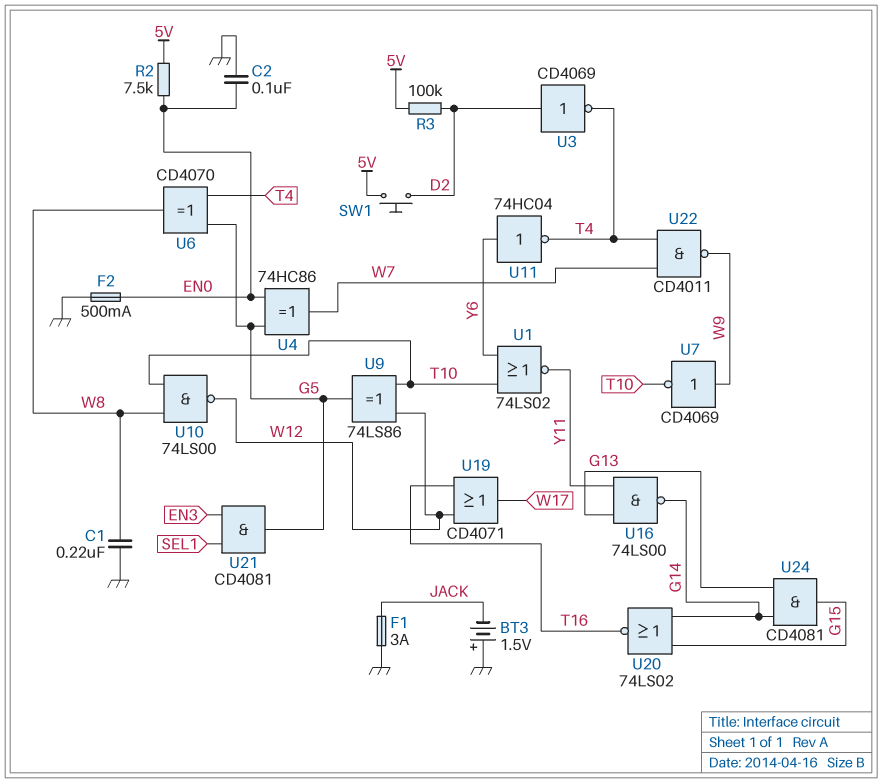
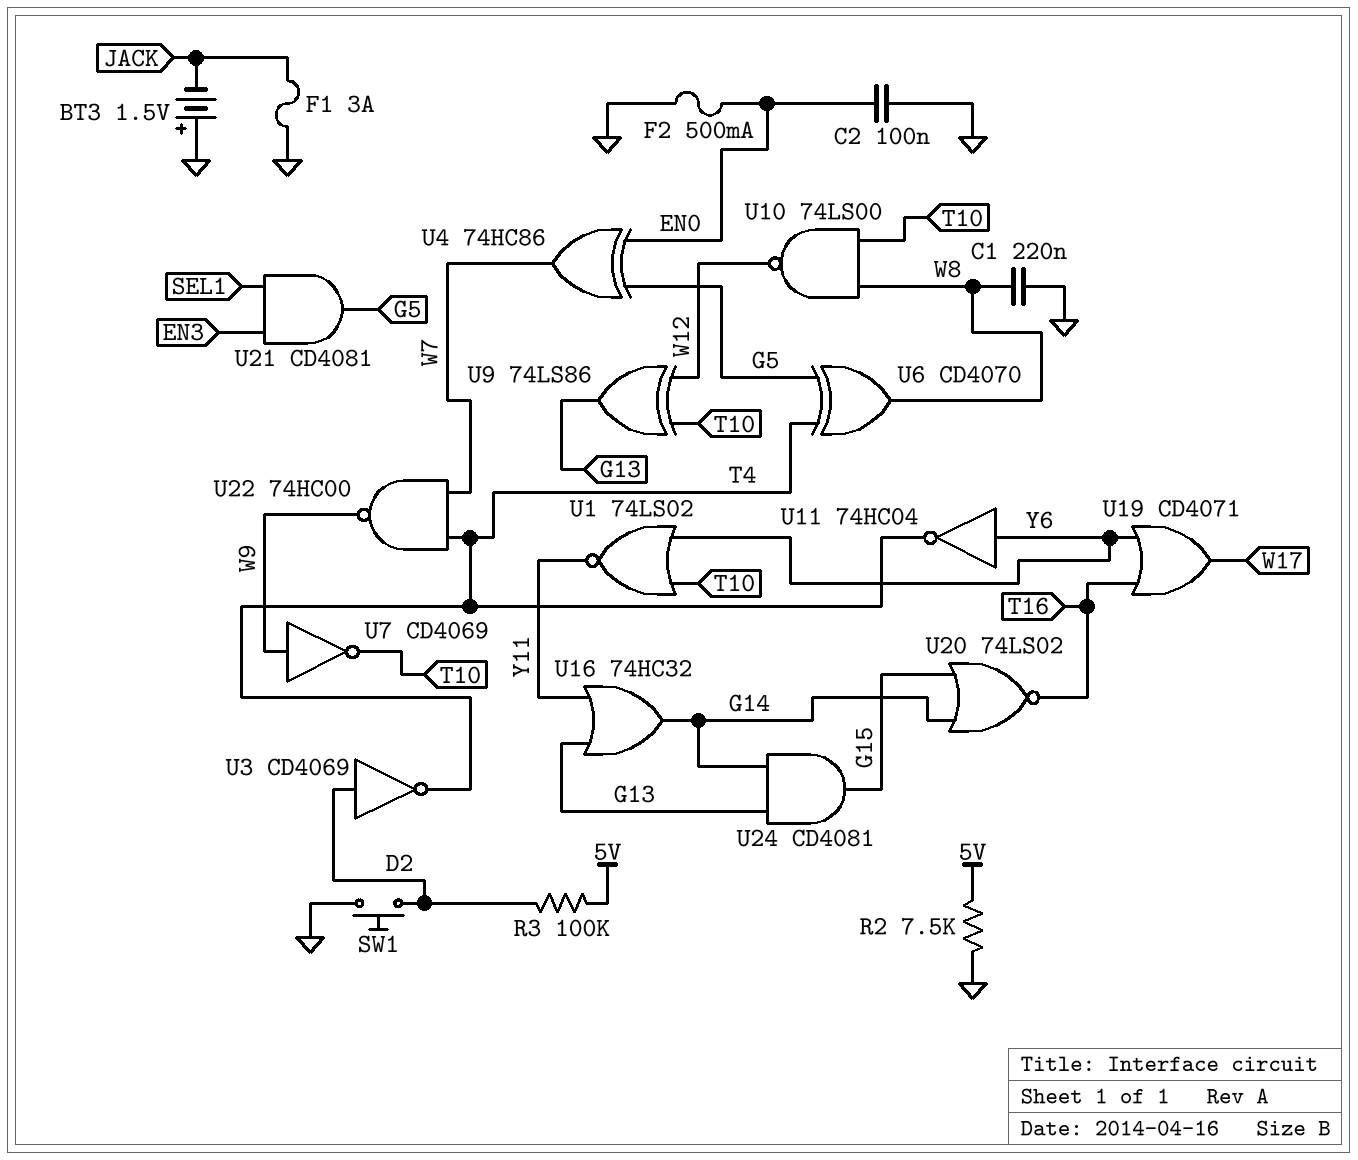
R2: 7.5k (5V, EN0) -> 7.5k (5V, GND)
SW1: button (5V, D2) -> button (D2, GND)
U9: XOR 74LS86 (in T10, in W12, out G5) -> XOR 74LS86 (in T10, in W12, out G13)
U16: NAND 74LS00 (in G13, in Y11, out G14) -> OR 74HC32 (in G13, in Y11, out G14)
U19: OR CD4071 (in T16, in W12, out W17) -> OR CD4071 (in T16, in Y6, out W17)
U22: NAND CD4011 (in T4, in W7, out W9) -> NAND 74HC00 (in T4, in W7, out W9)

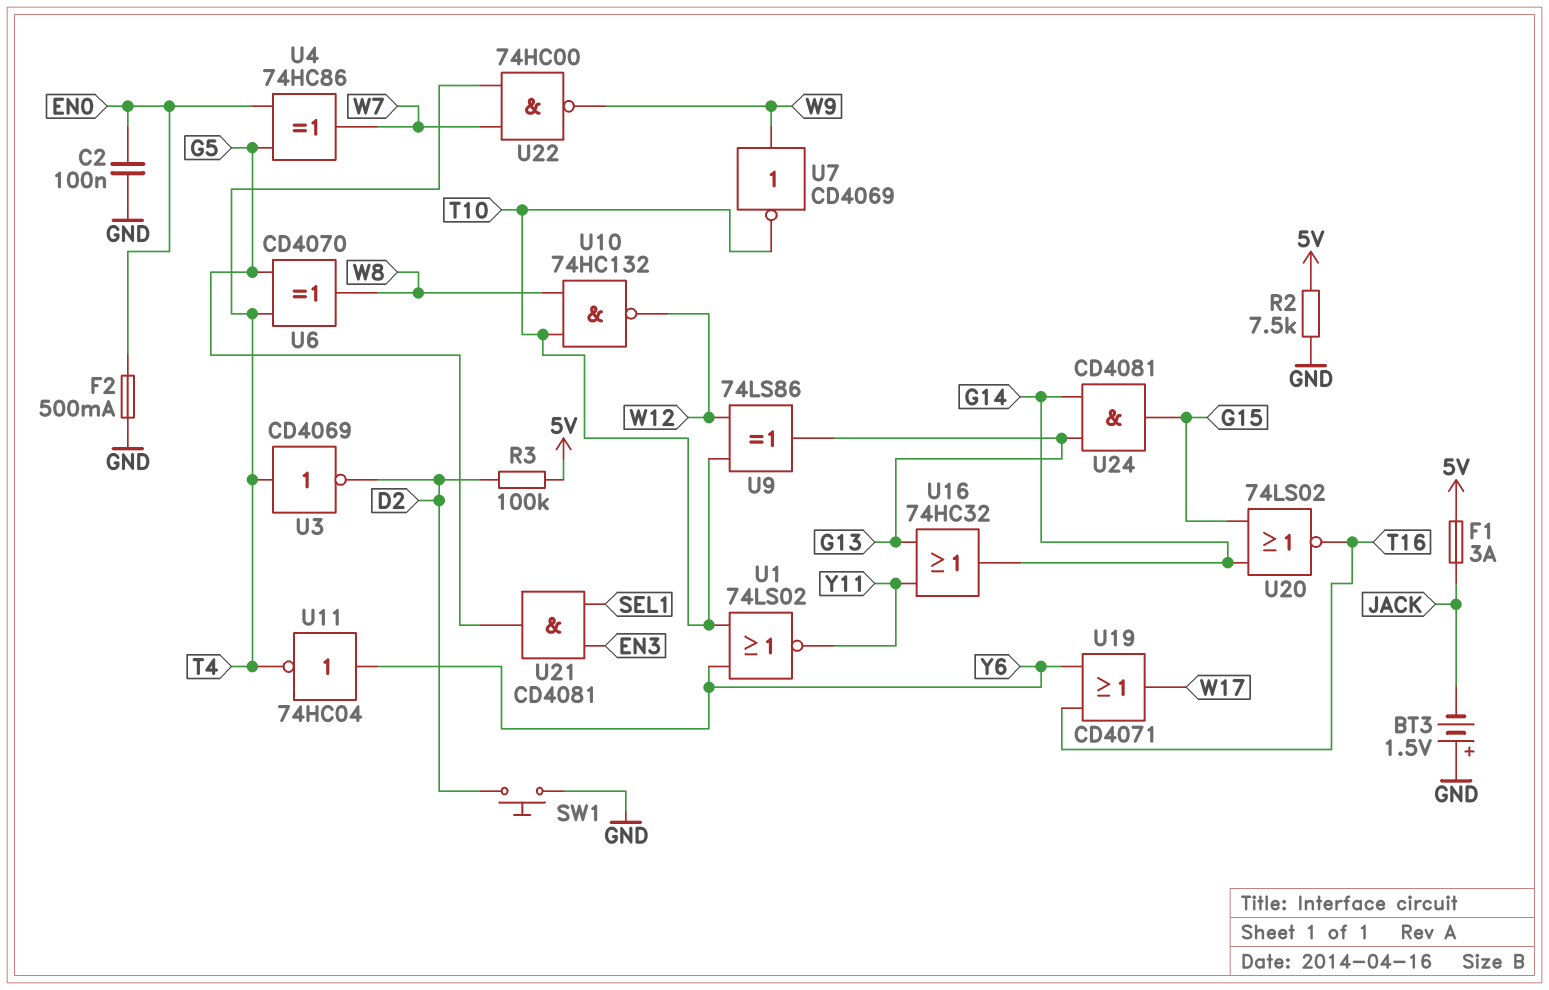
C1: 220nF (GND, W8) -> none
F1: 3A (GND, JACK) -> 3A (5V, JACK)
U3: NOT CD4069 (in D2, out T4) -> NOT CD4069 (in T4, out D2)
U10: NAND 74LS00 (in T10, in W8, out W12) -> NAND 74HC132 (in T10, in W8, out W12)

